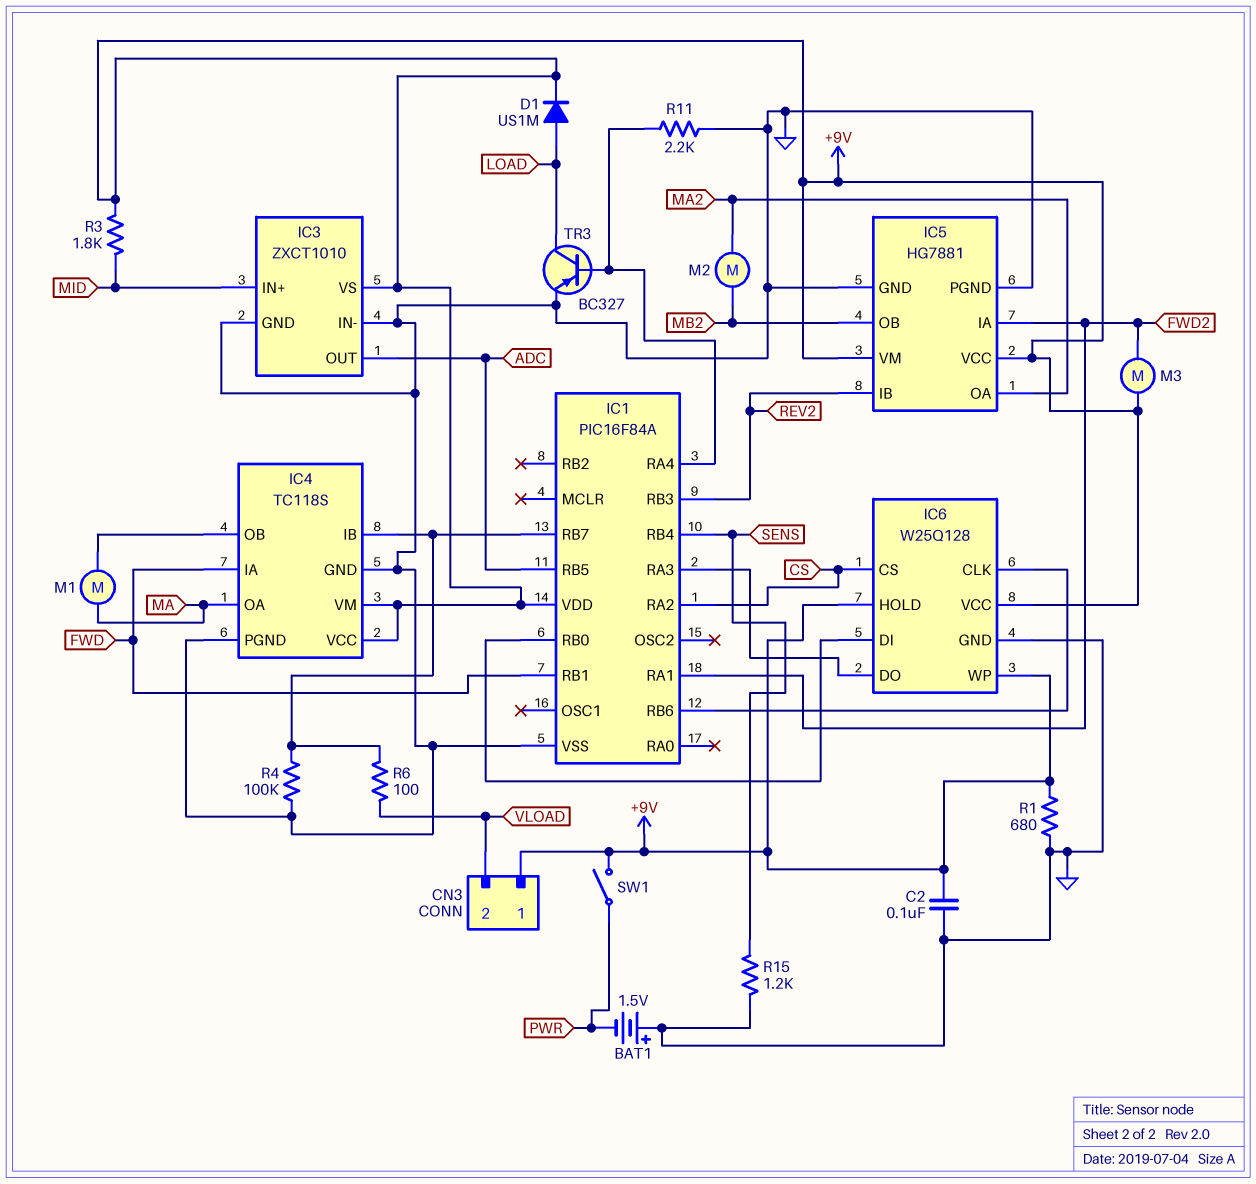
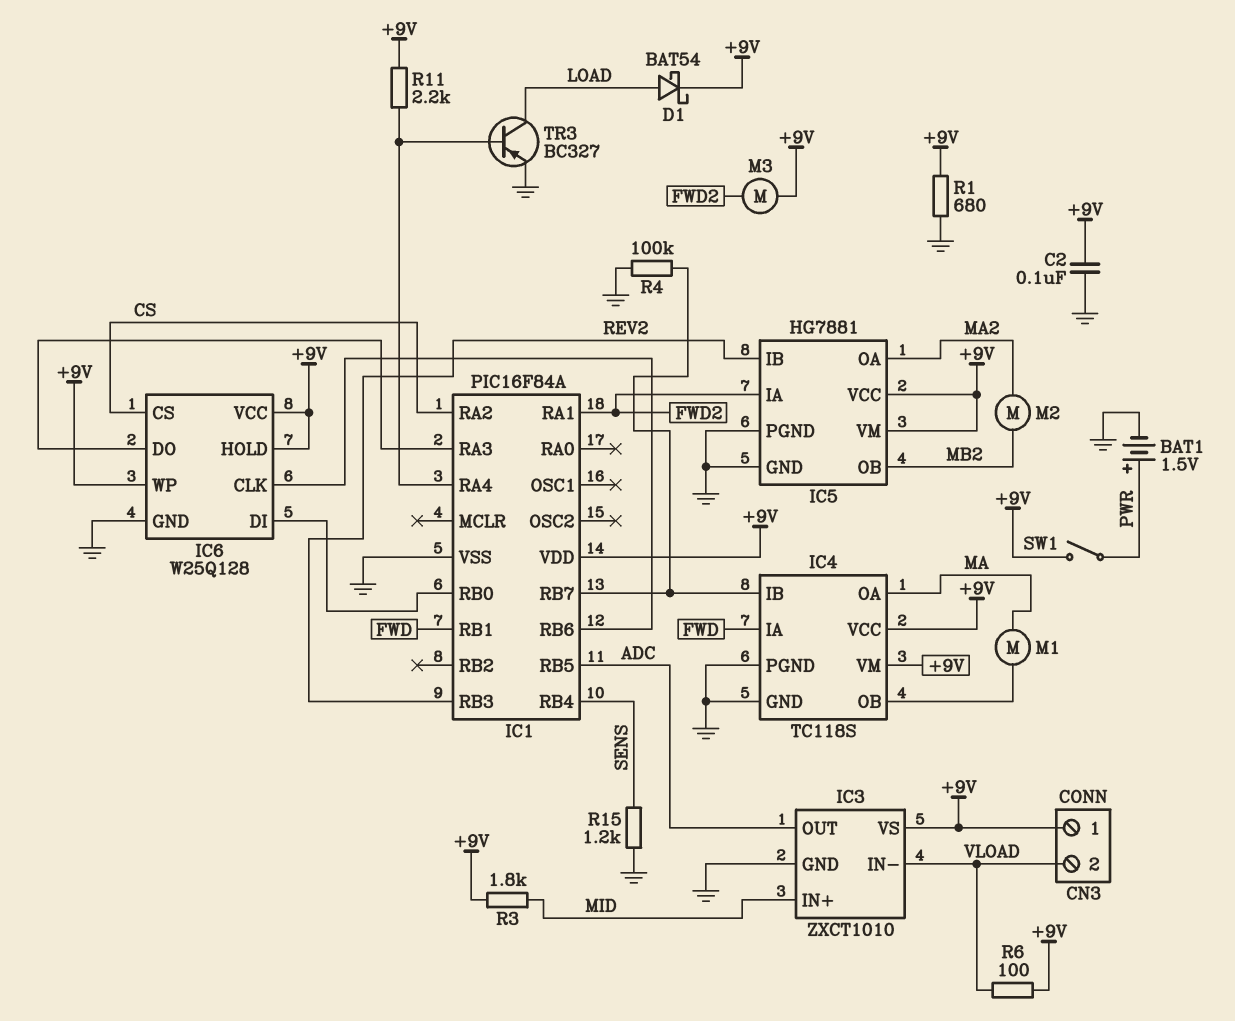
BAT1: 1.5V (plus GND, minus PWR) -> 1.5V (plus PWR, minus GND)
D1: diode US1M (A LOAD, K +9V) -> schottky BAT54 (A LOAD, K +9V)
IC3 pin IN-: GND -> VLOAD
R6: 100 (IC1/RB7, VLOAD) -> 100 (+9V, VLOAD)
R11: 2.2k (GND, IC1/RA4) -> 2.2k (+9V, IC1/RA4)

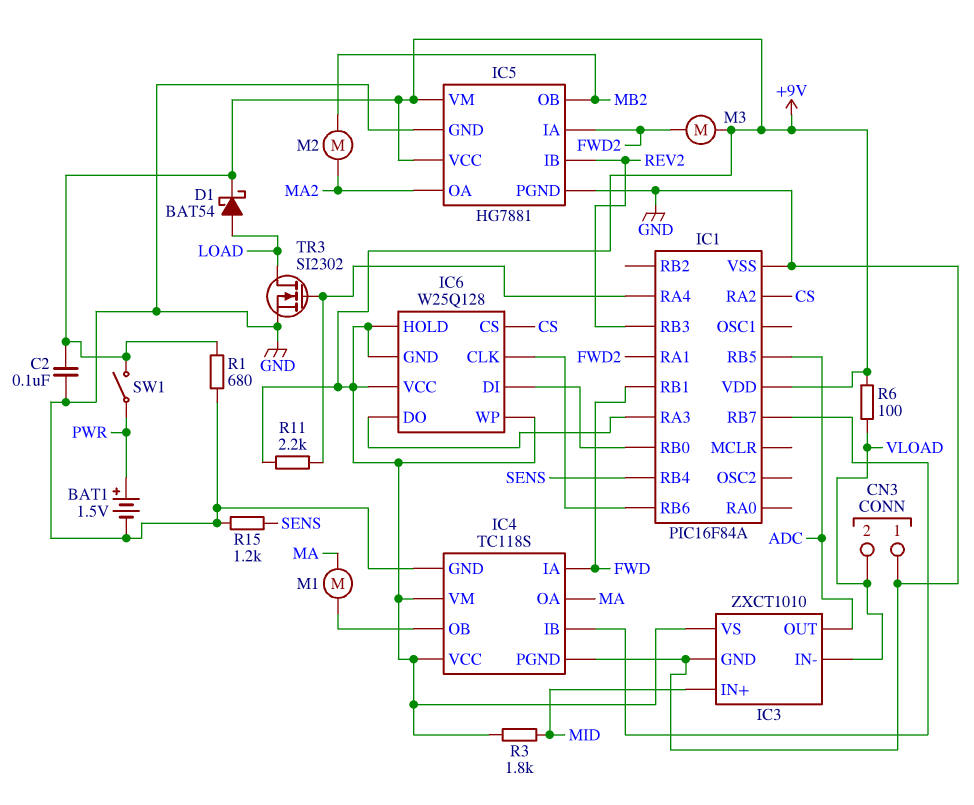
CN3 pin 1: +9V -> GND
IC6 pin GND: GND -> +9V
R4: 100k (GND, IC1/RB7) -> none
TR3: PNP BC327 (B IC1/RA4, C LOAD, E GND) -> NMOS SI2302 (G IC1/RA4, D LOAD, S GND)

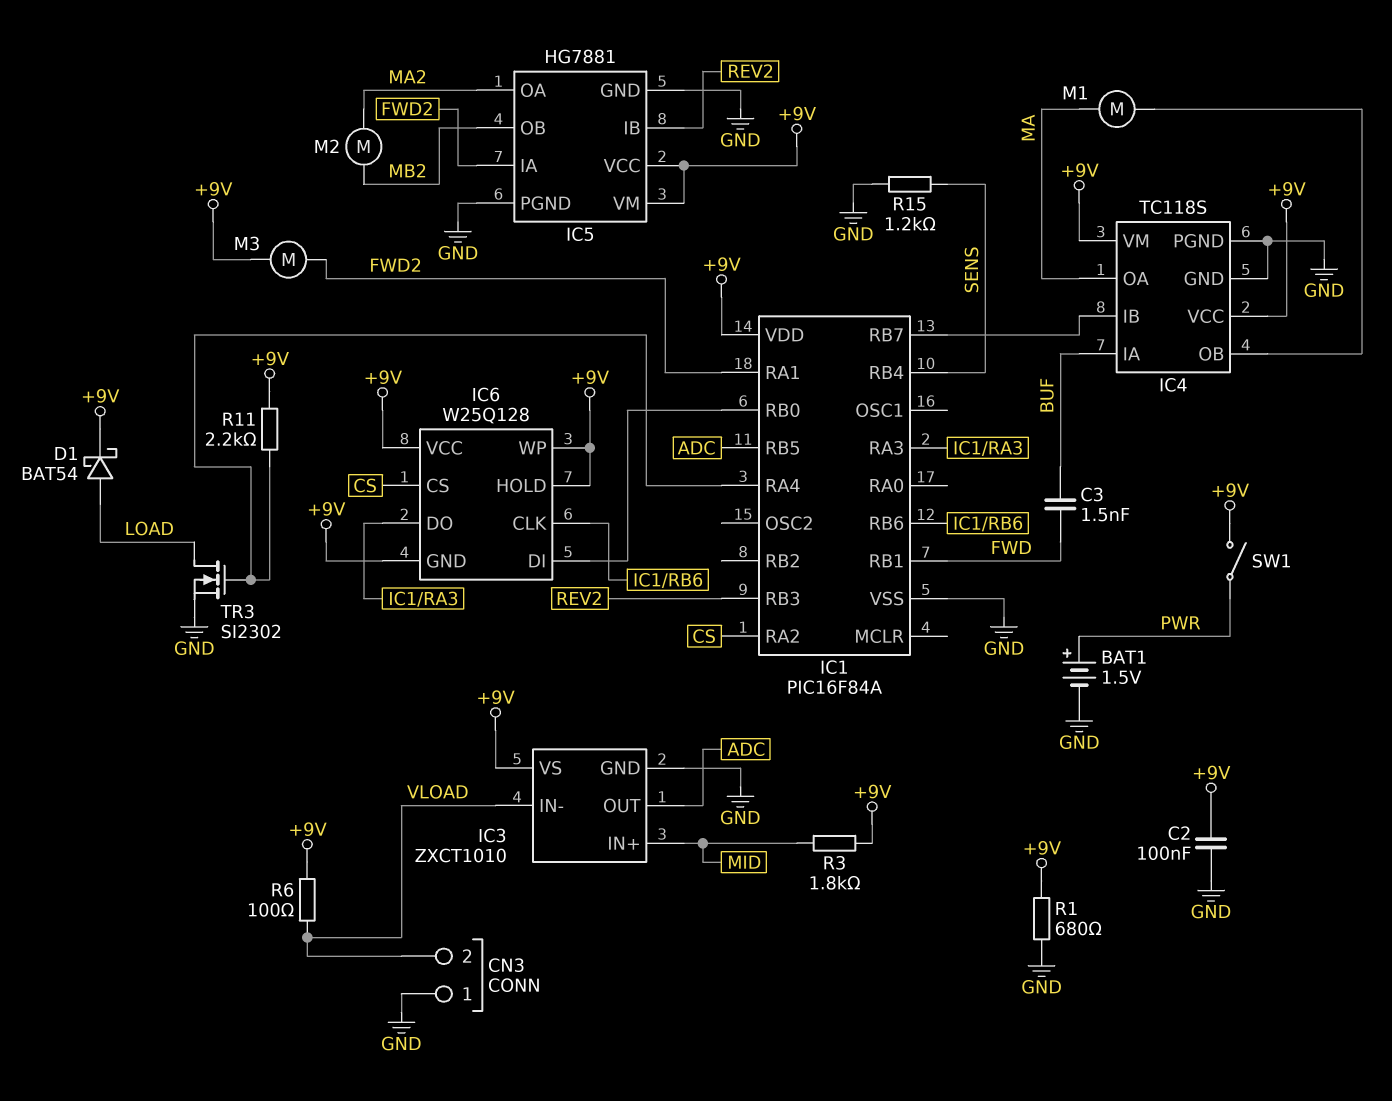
C3: none -> 1.5nF (BUF, FWD)
IC4 pin IA: FWD -> BUF

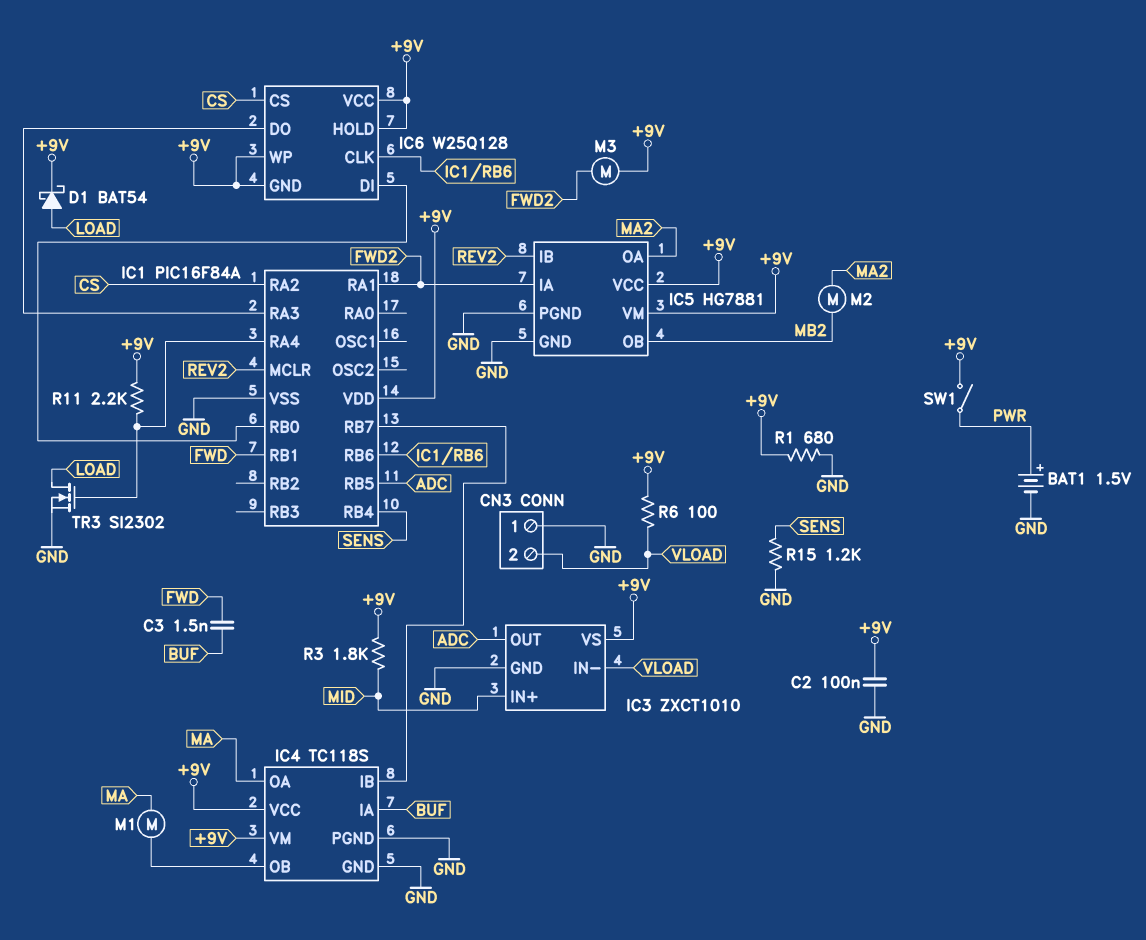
IC1 pin MCLR: none -> REV2
IC1 pin RB3: REV2 -> none

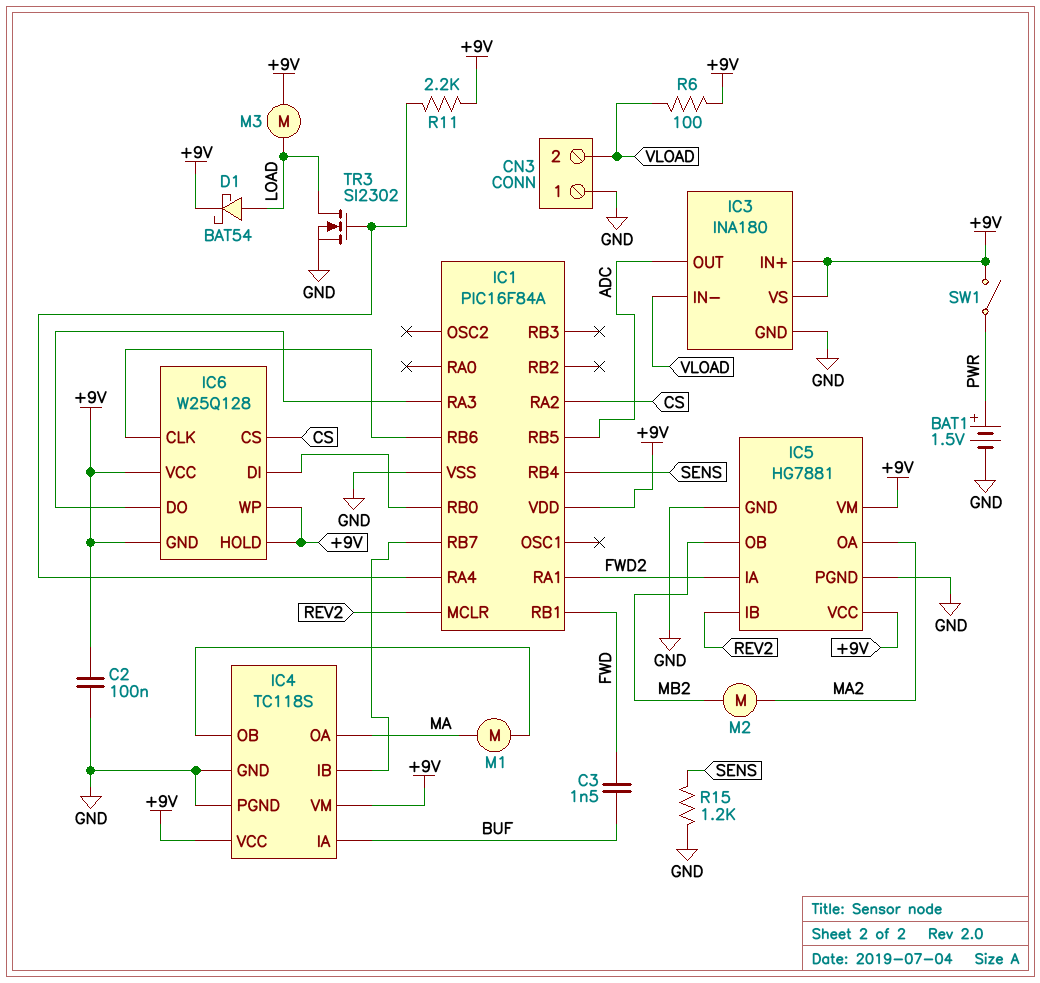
IC3: ZXCT1010 -> INA180
IC3 pin IN+: MID -> +9V
M3: motor (+9V, FWD2) -> motor (+9V, LOAD)
R1: 680 (+9V, GND) -> none
R3: 1.8k (+9V, MID) -> none

